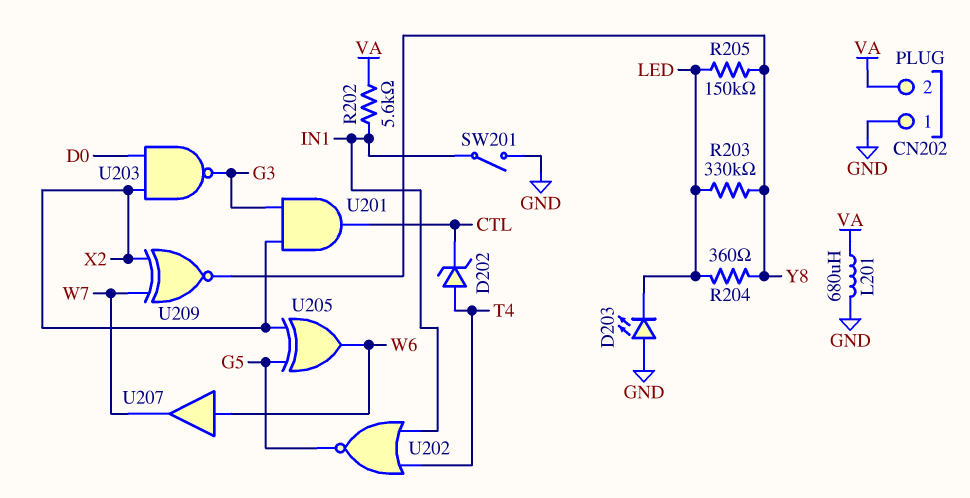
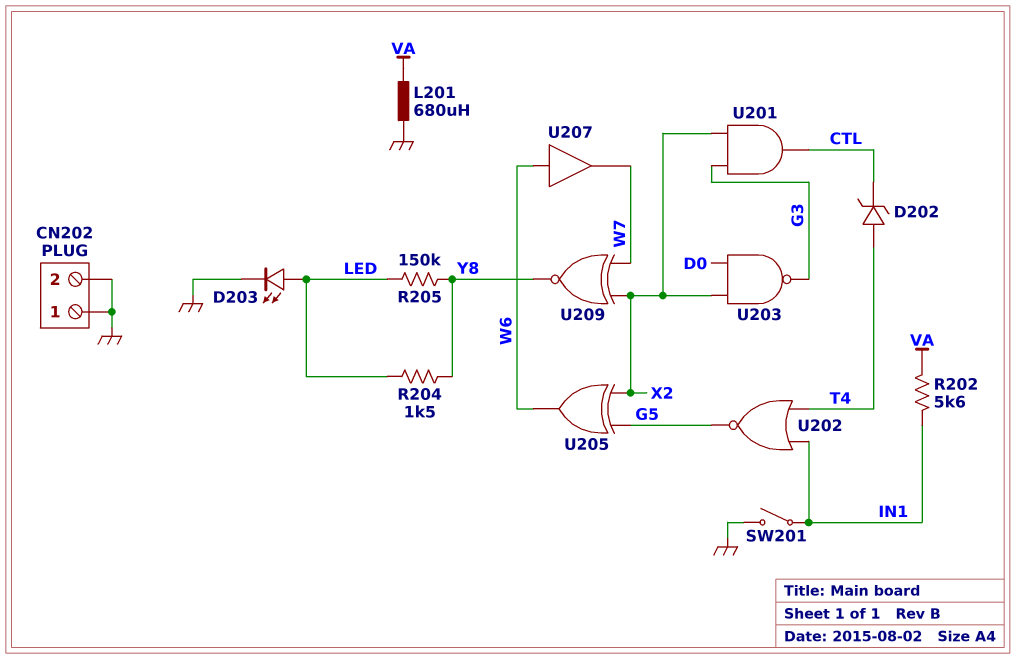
CN202 pin 2: VA -> GND
D203: LED (A GND, K LED) -> LED (A LED, K GND)
R203: 330k (LED, Y8) -> none
R204: 360 (LED, Y8) -> 1.5k (LED, Y8)

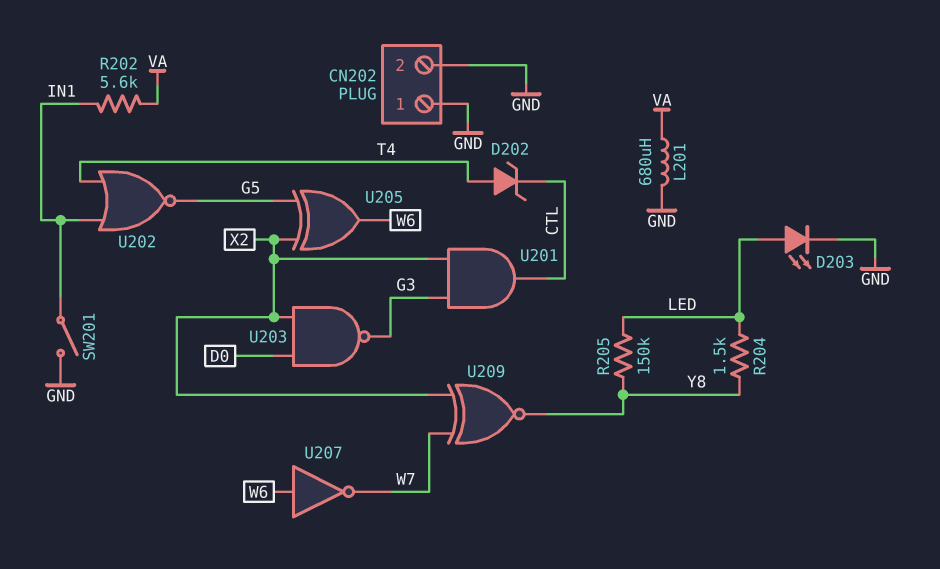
U207: buffer (in W6, out W7) -> NOT (in W6, out W7)

